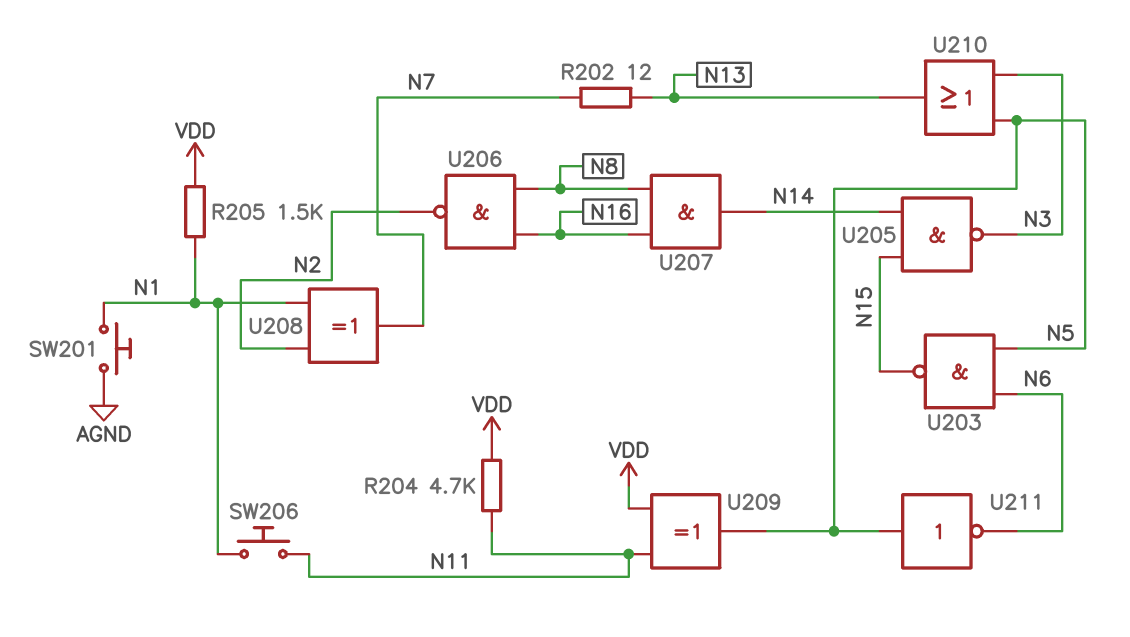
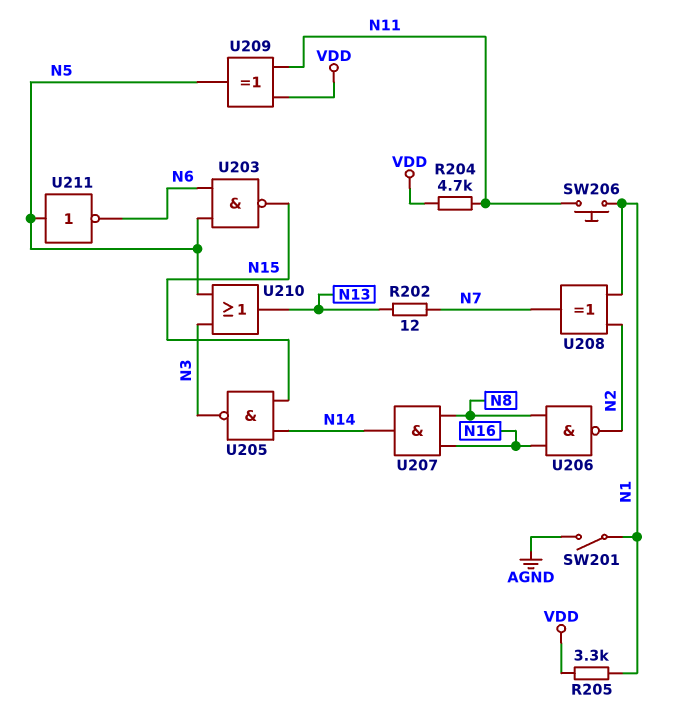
R205: 1.5k (N1, VDD) -> 3.3k (N1, VDD)
SW201: button (AGND, N1) -> switch (AGND, N1)

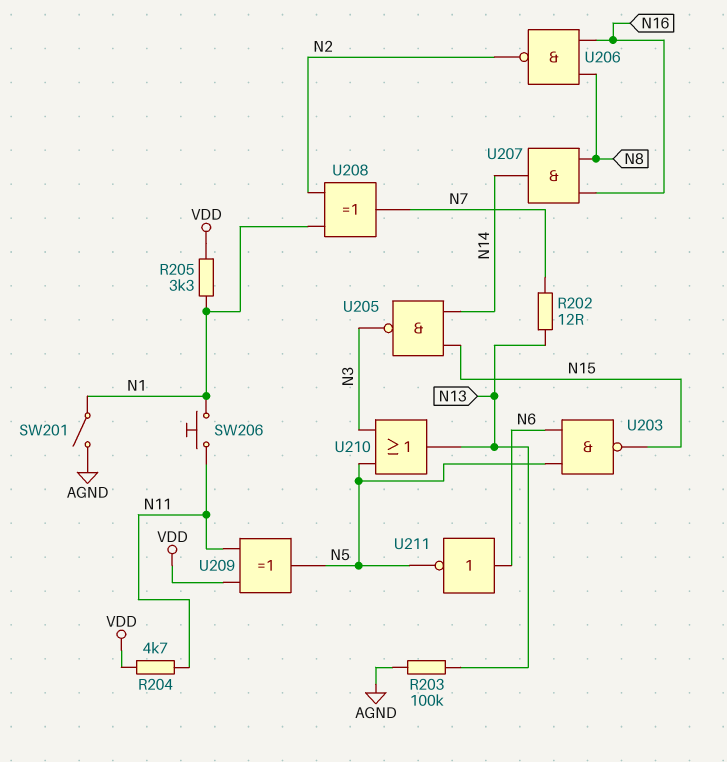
R203: none -> 100k (AGND, N13)
U211: NOT (in N5, out N6) -> NOT (in N6, out N5)

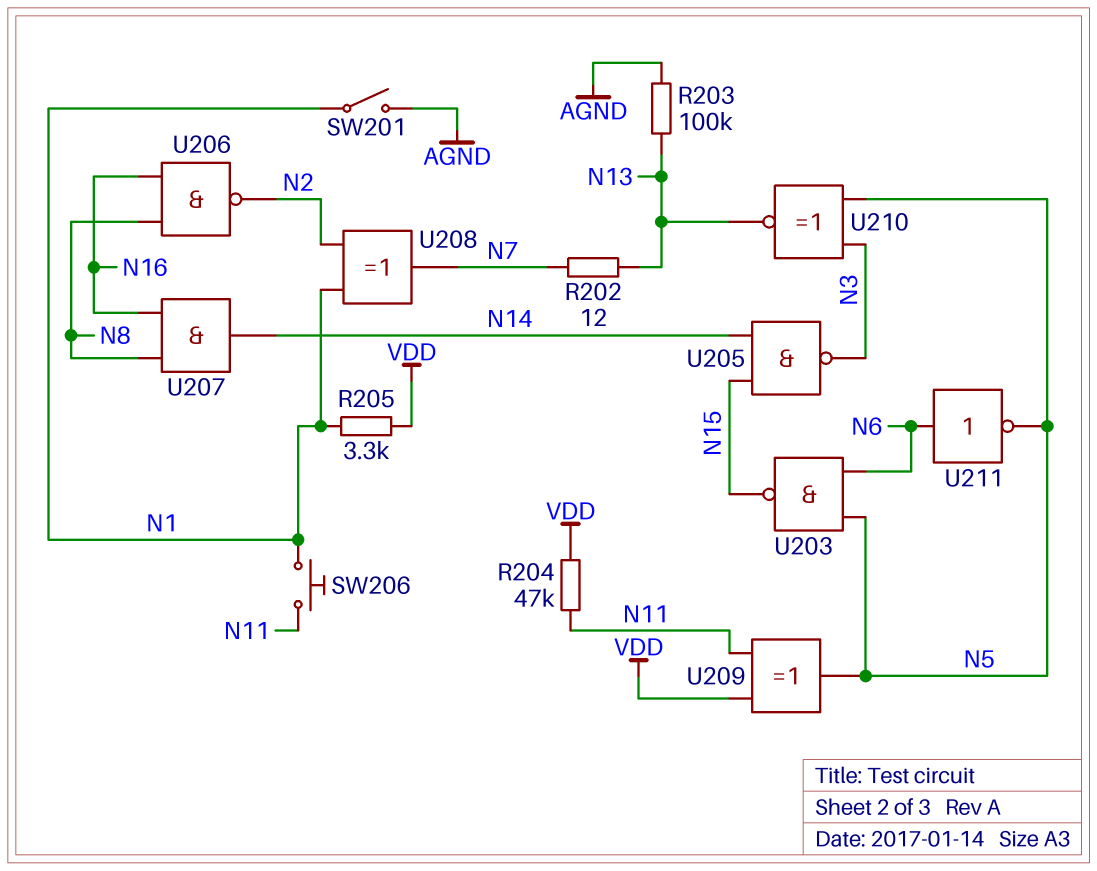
R204: 4.7k (N11, VDD) -> 47k (N11, VDD)
U210: OR (in N3, in N5, out N13) -> XNOR (in N3, in N5, out N13)

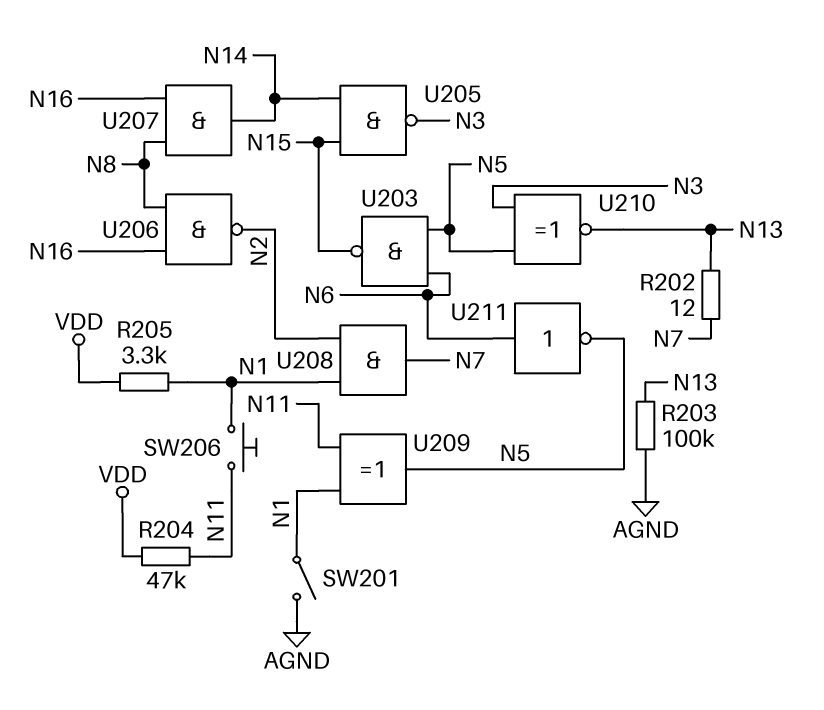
U208: XOR (in N1, in N2, out N7) -> AND (in N1, in N2, out N7)
U209: XOR (in N11, in VDD, out N5) -> XOR (in N1, in N11, out N5)

